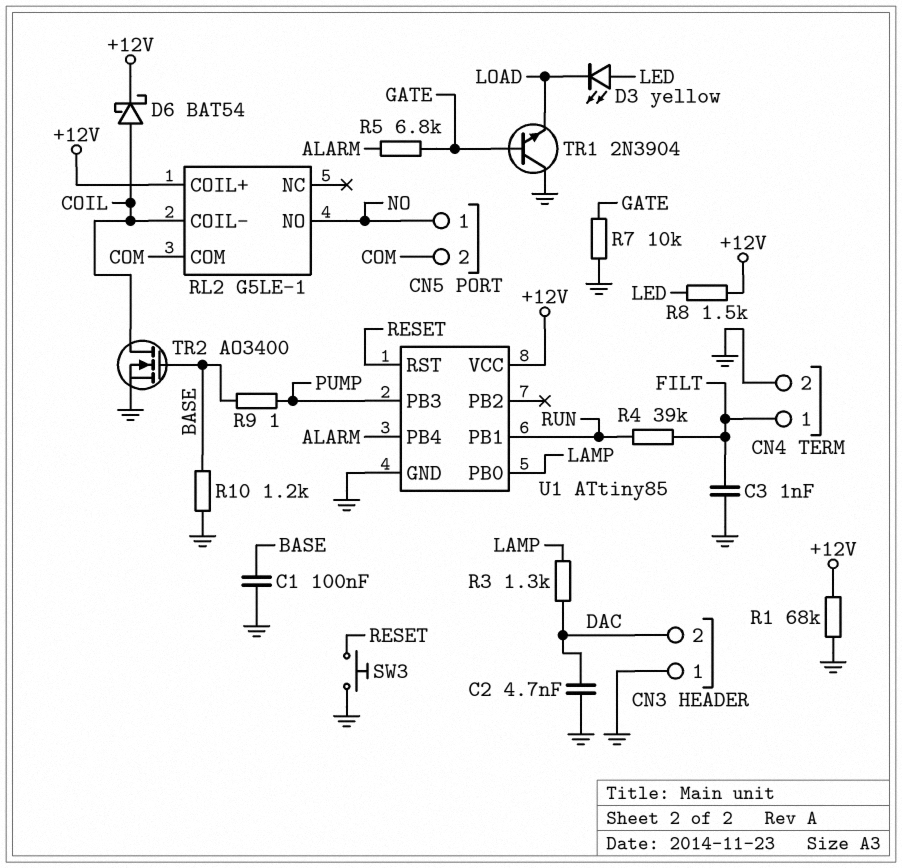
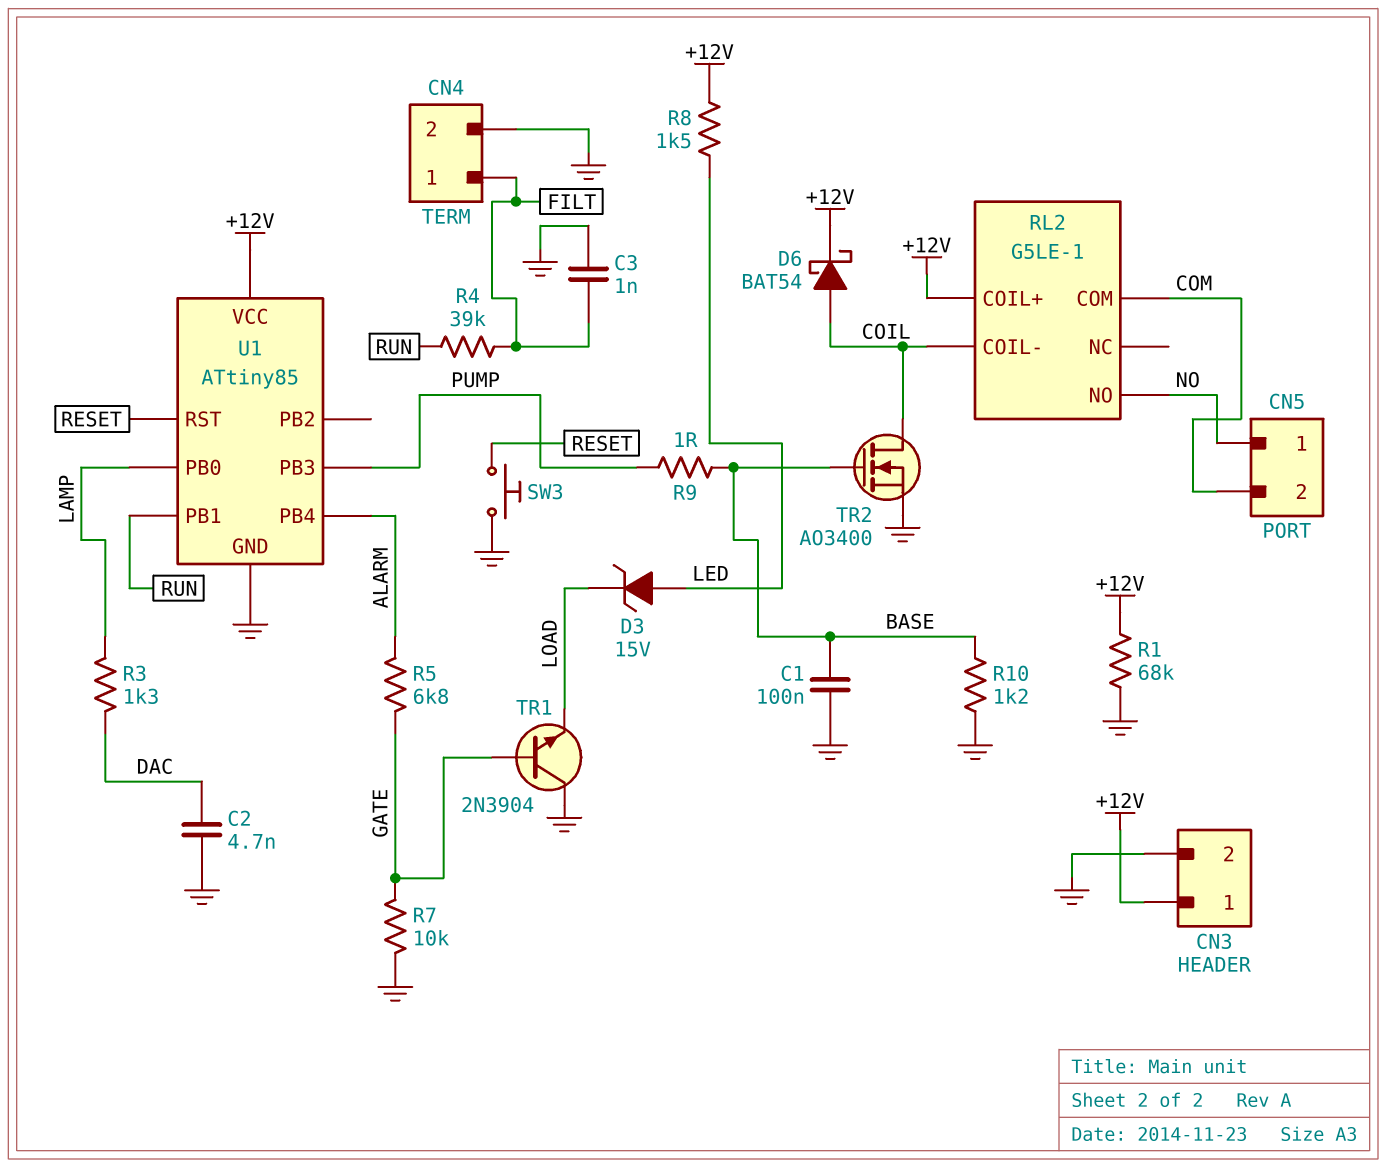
CN3 pin 1: GND -> +12V
CN3 pin 2: DAC -> GND
D3: LED yellow (A LED, K LOAD) -> zener 15V (A LED, K LOAD)

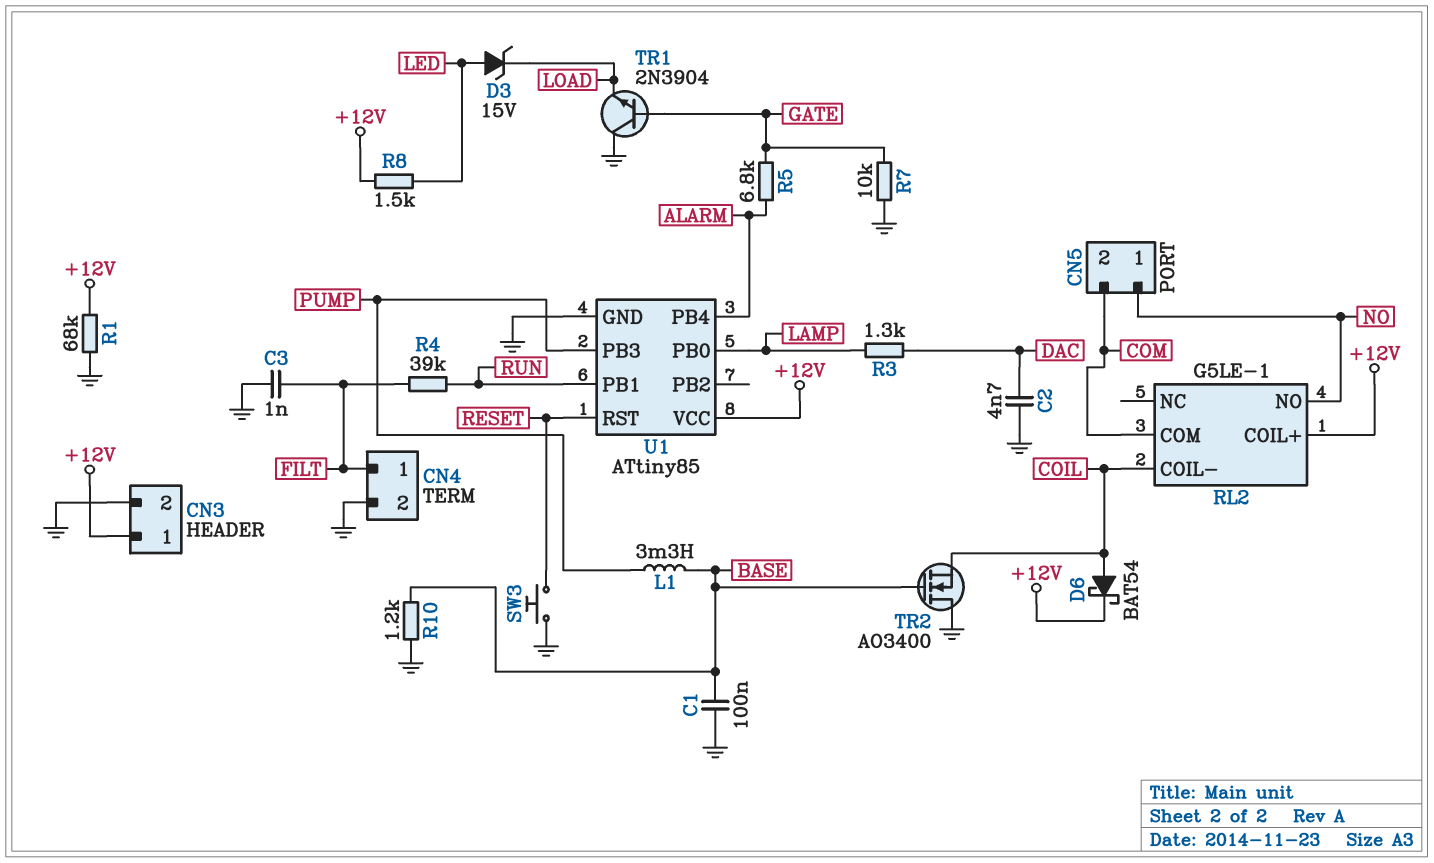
L1: none -> 3.3mH (BASE, PUMP)
R9: 1 (BASE, PUMP) -> none
TR2: NMOS AO3400 (G BASE, D COIL, S GND) -> NMOS AO3400 (G BASE, D GND, S COIL)

